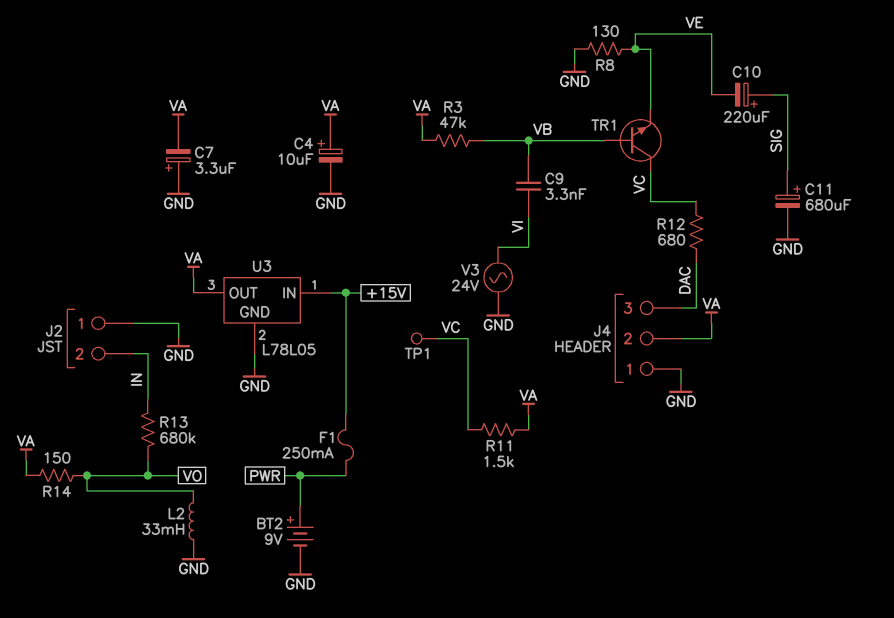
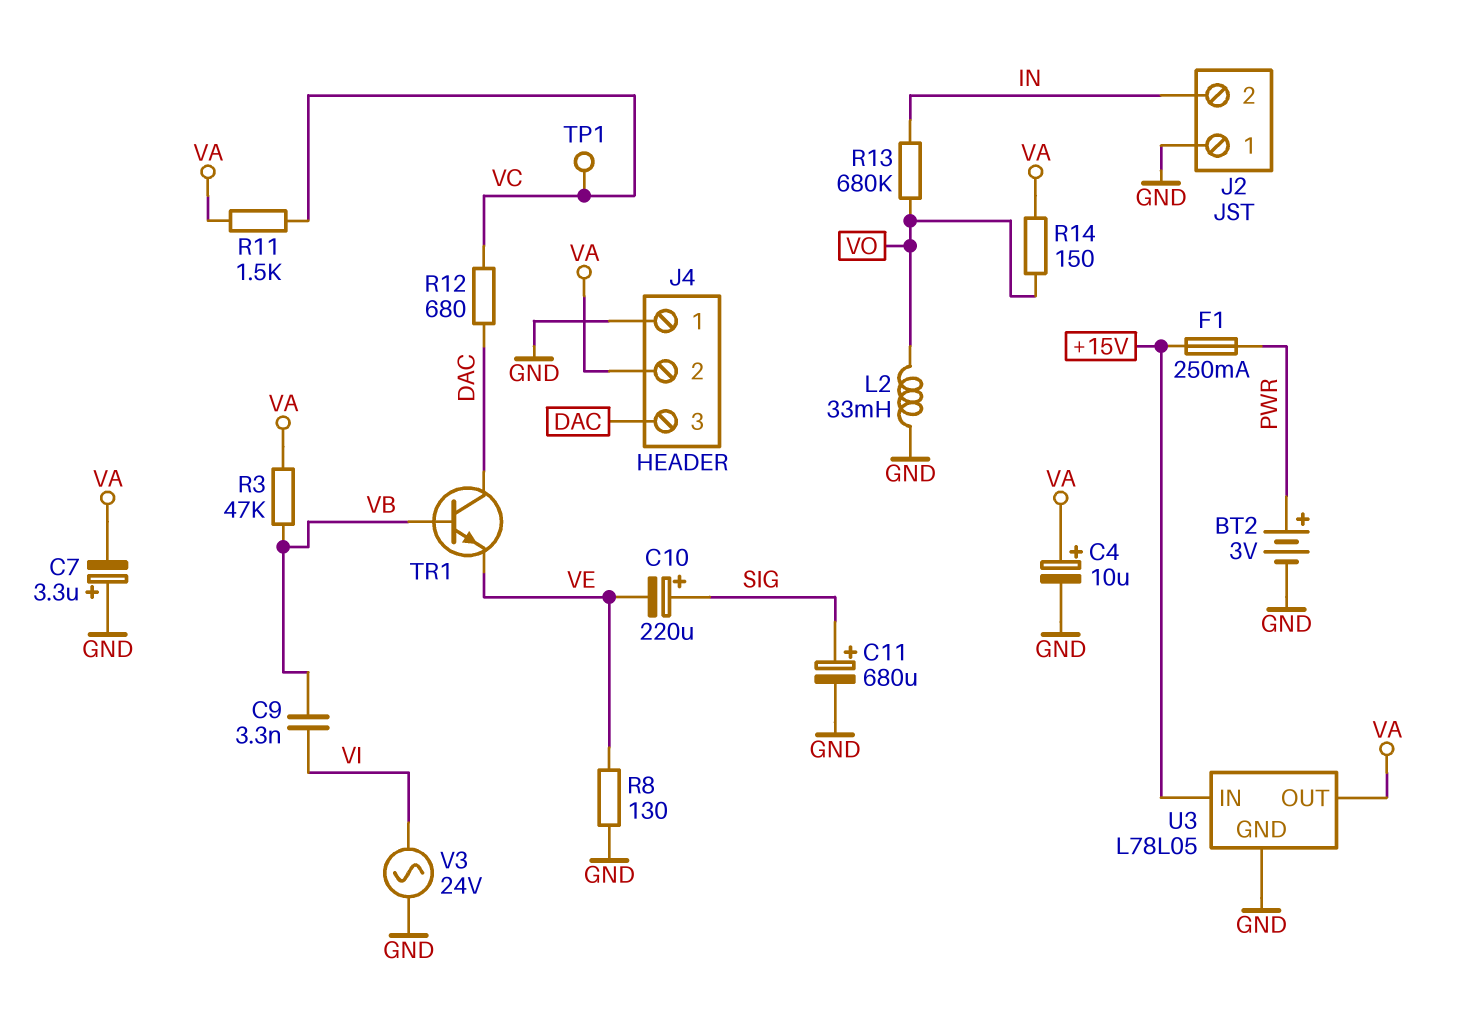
BT2: 9V (plus PWR, minus GND) -> 3V (plus PWR, minus GND)
TR1: NPN (B VB, C VC, E VE) -> NPN (B VB, C DAC, E VE)

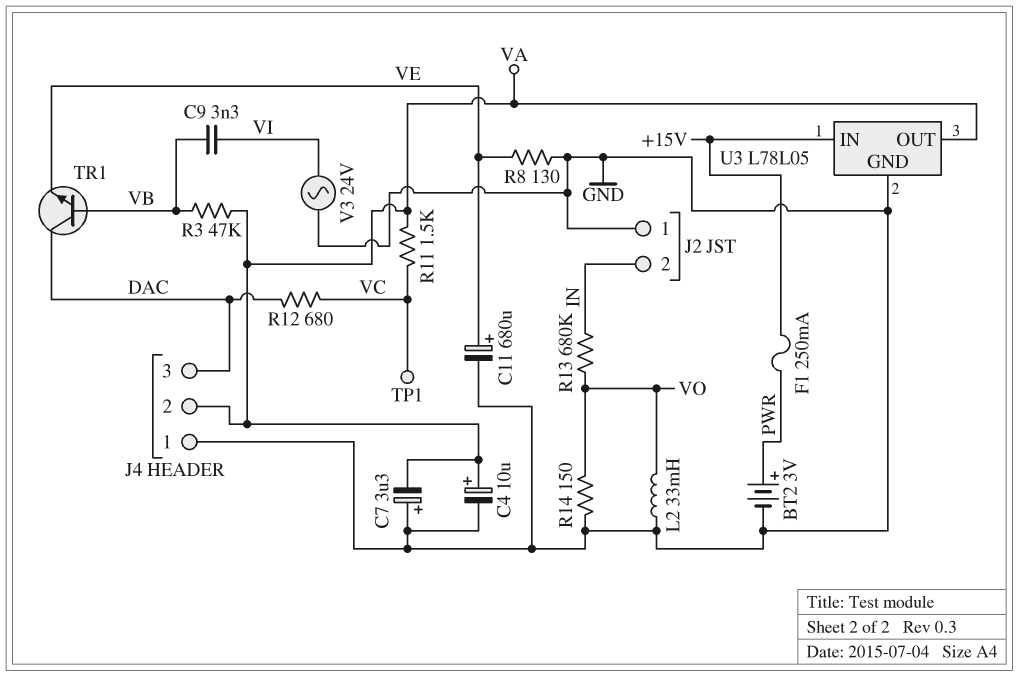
C10: 220uF (plus SIG, minus VE) -> none
C11: 680uF (plus SIG, minus GND) -> 680uF (plus VE, minus GND)
R14: 150 (VA, VO) -> 150 (GND, VO)

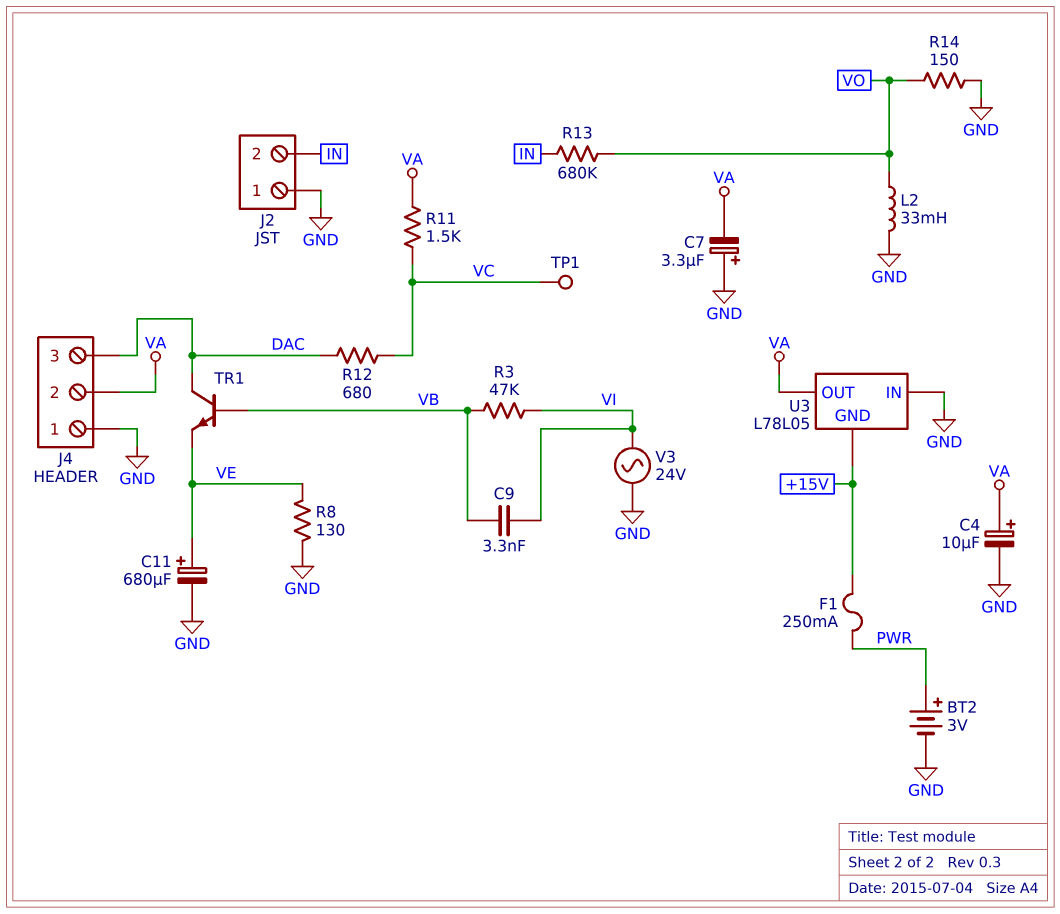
R3: 47k (VA, VB) -> 47k (VB, VI)
U3 pin GND: GND -> +15V
U3 pin IN: +15V -> GND

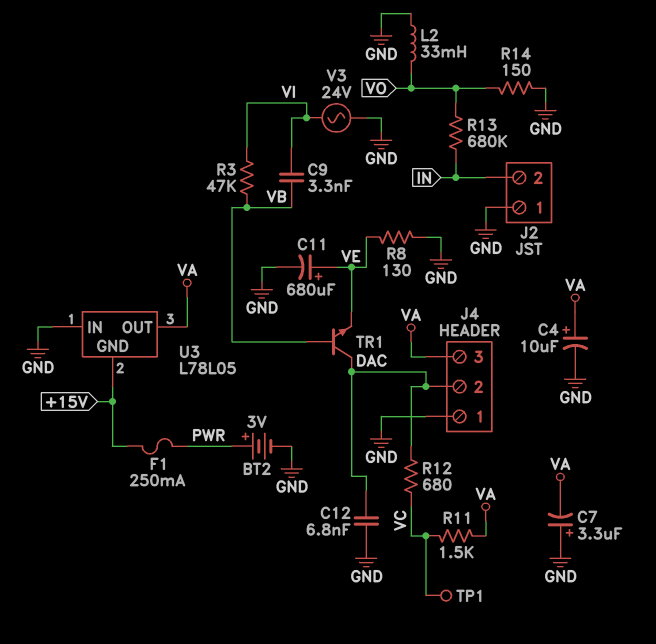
C12: none -> 6.8nF (DAC, GND)
J4 pin 2: VA -> DAC
J4 pin 3: DAC -> VA

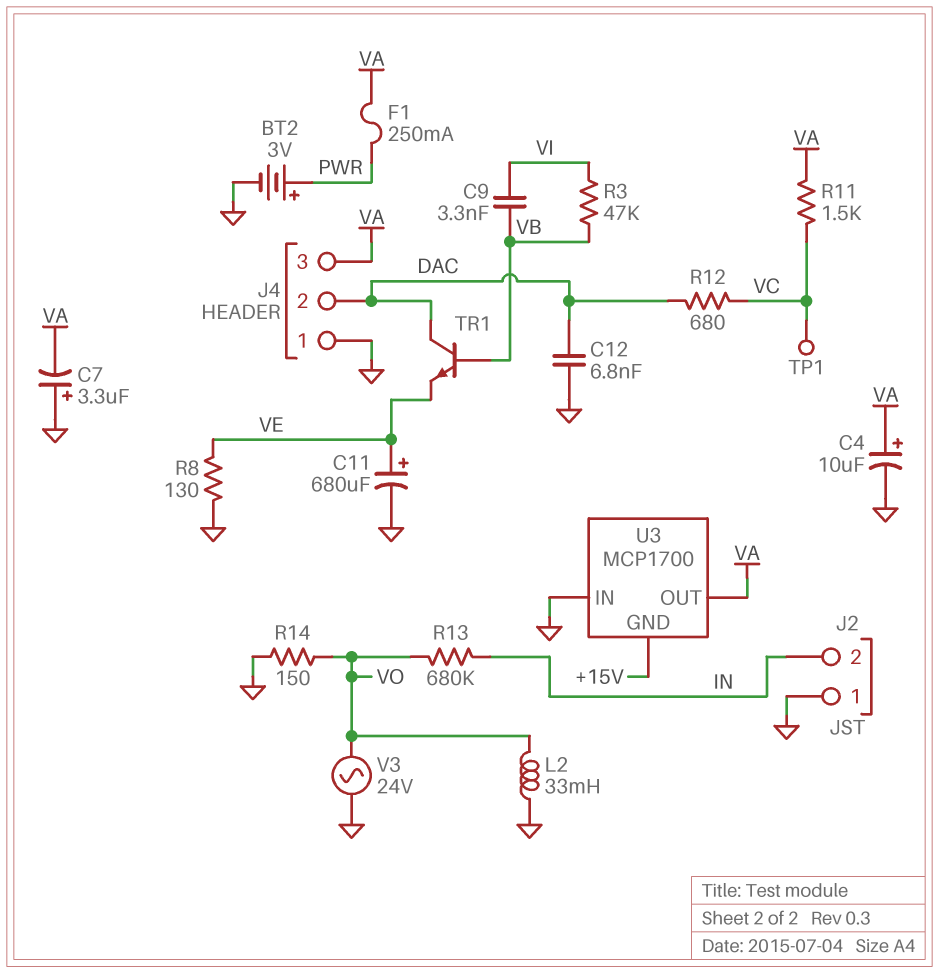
F1: 250mA (+15V, PWR) -> 250mA (PWR, VA)
U3: L78L05 -> MCP1700
V3: AC 24V (GND, VI) -> AC 24V (GND, VO)

